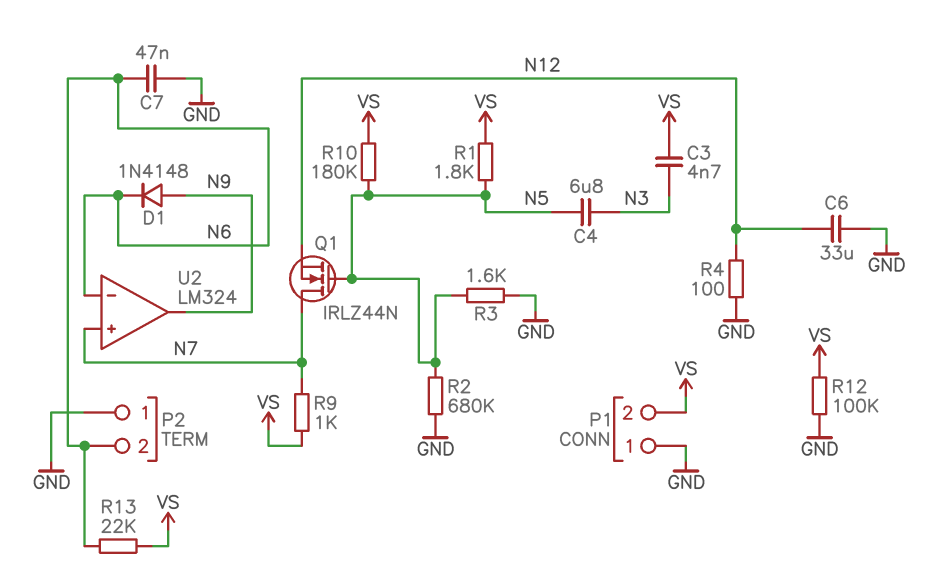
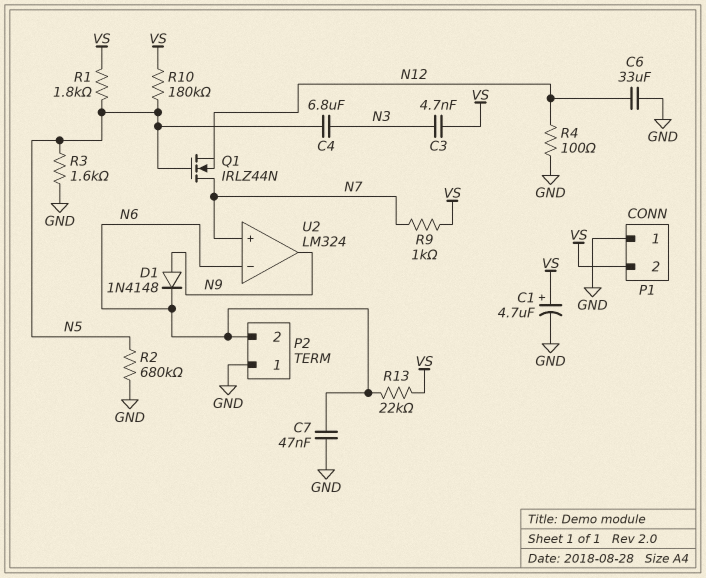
C1: none -> 4.7uF (plus VS, minus GND)
R12: 100k (GND, VS) -> none

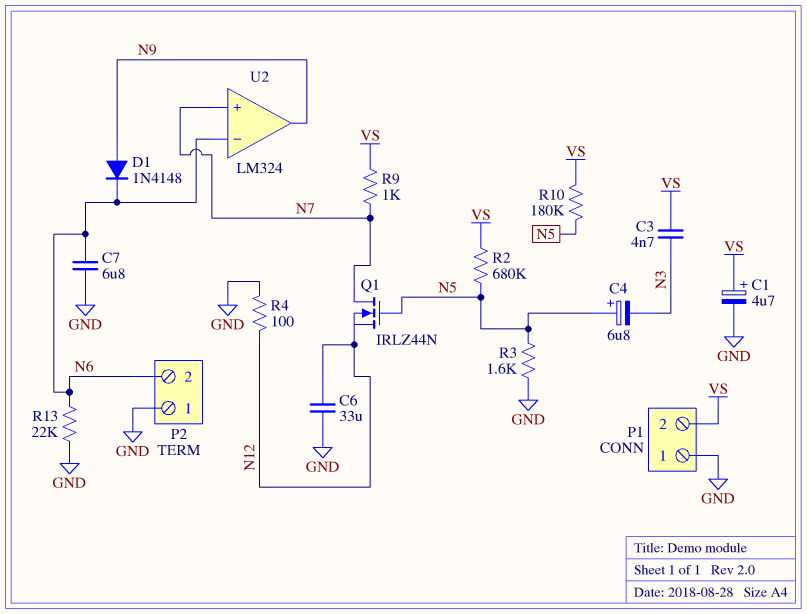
C4: 6.8uF (N3, N5) -> 6.8uF (plus N5, minus N3)
C7: 47nF (GND, N6) -> 6.8uF (GND, N6)
R1: 1.8k (N5, VS) -> none
R2: 680k (GND, N5) -> 680k (N5, VS)
R13: 22k (N6, VS) -> 22k (GND, N6)

